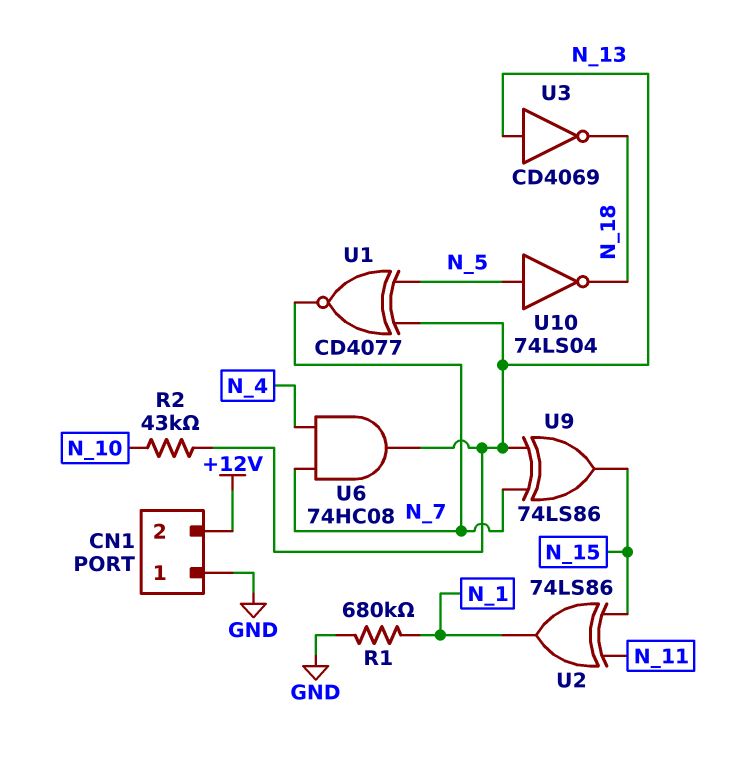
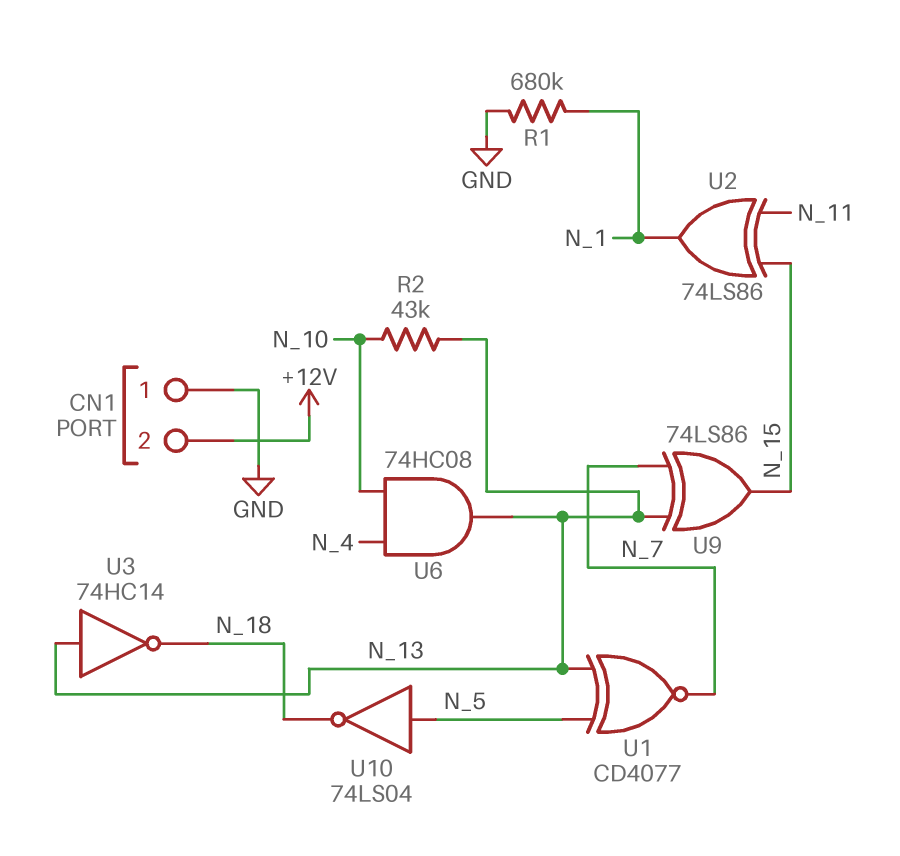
U3: NOT CD4069 (in N_13, out N_18) -> NOT 74HC14 (in N_13, out N_18)
U6: AND 74HC08 (in N_4, in N_7, out N_13) -> AND 74HC08 (in N_4, in N_10, out N_13)

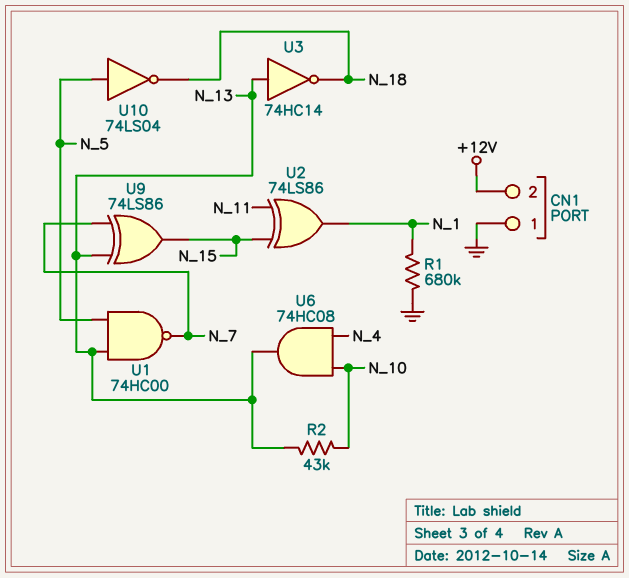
U1: XNOR CD4077 (in N_5, in N_13, out N_7) -> NAND 74HC00 (in N_5, in N_13, out N_7)

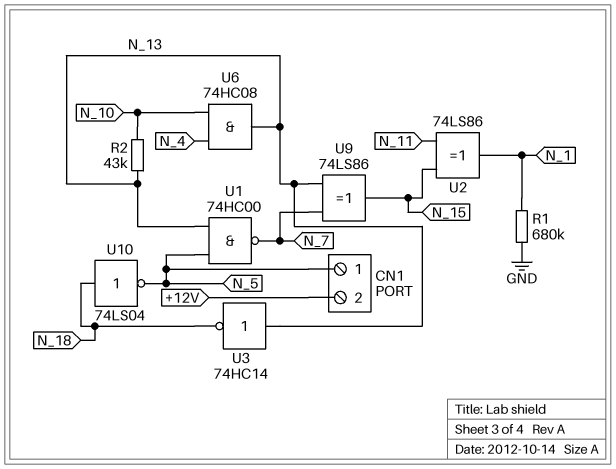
CN1 pin 1: GND -> N_5
U10: NOT 74LS04 (in N_5, out N_18) -> NOT 74LS04 (in N_18, out N_5)

